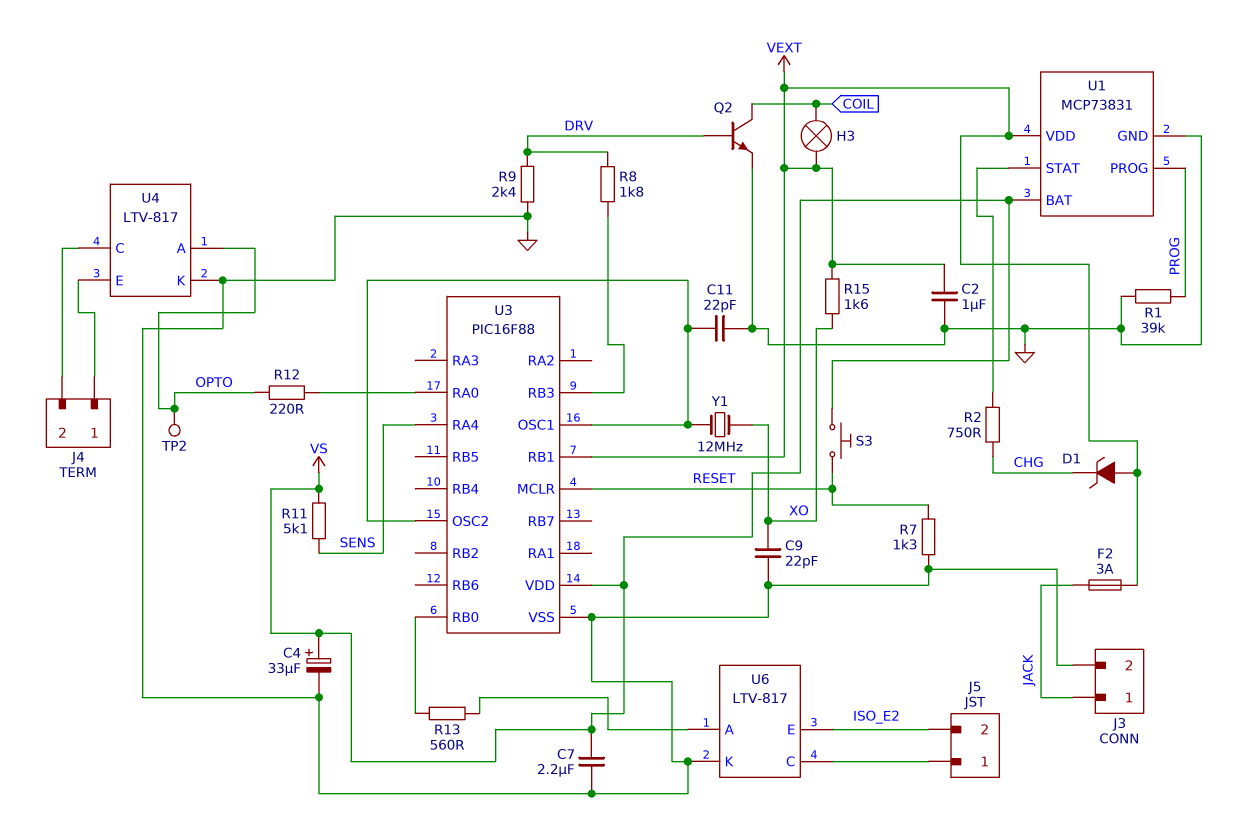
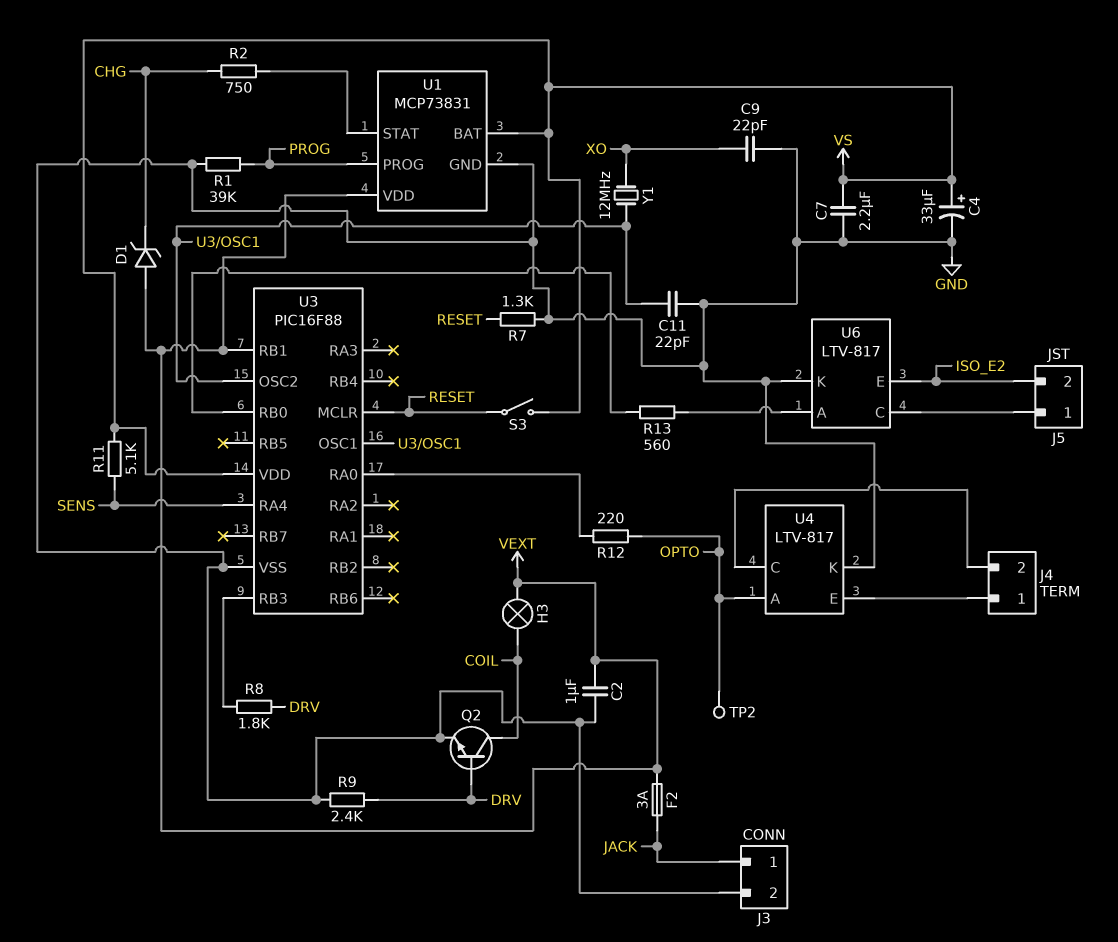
R15: 1.6k (VEXT, XO) -> none
S3: button (RESET, VS) -> switch (RESET, VS)

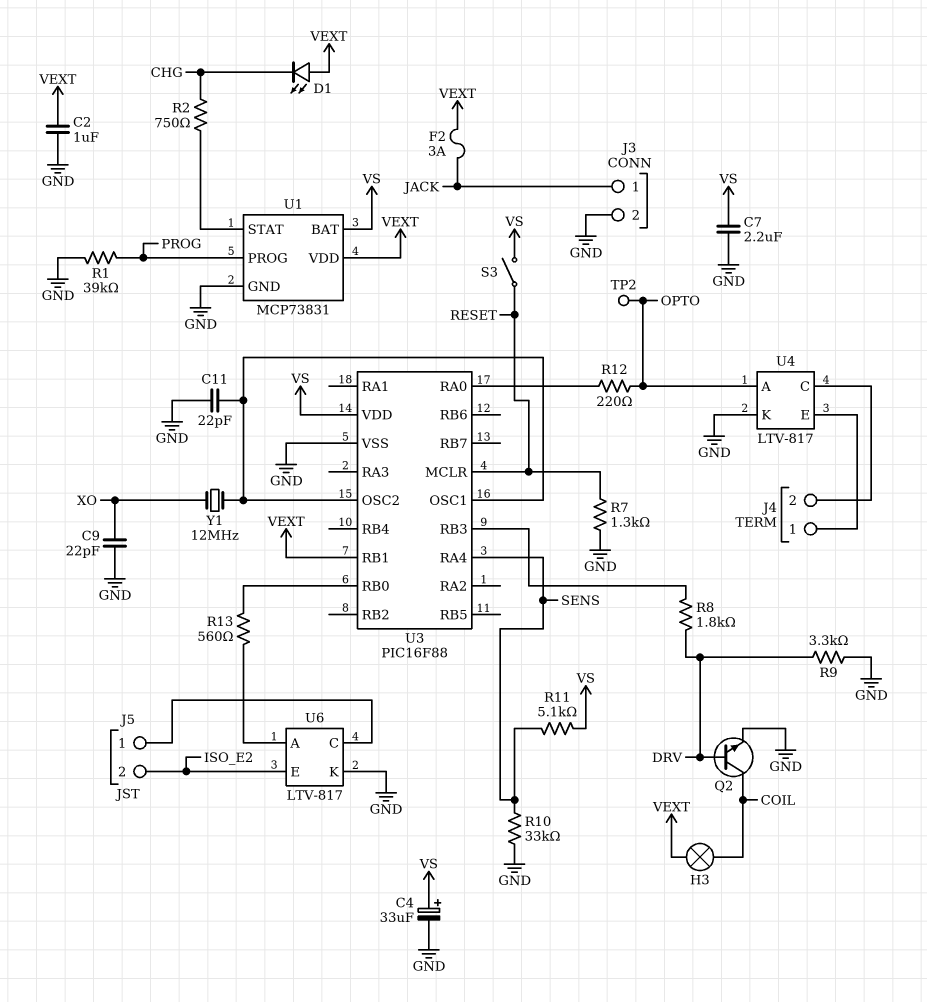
D1: zener (A VEXT, K CHG) -> LED (A VEXT, K CHG)
R9: 2.4k (DRV, GND) -> 3.3k (DRV, GND)
R10: none -> 33k (GND, SENS)

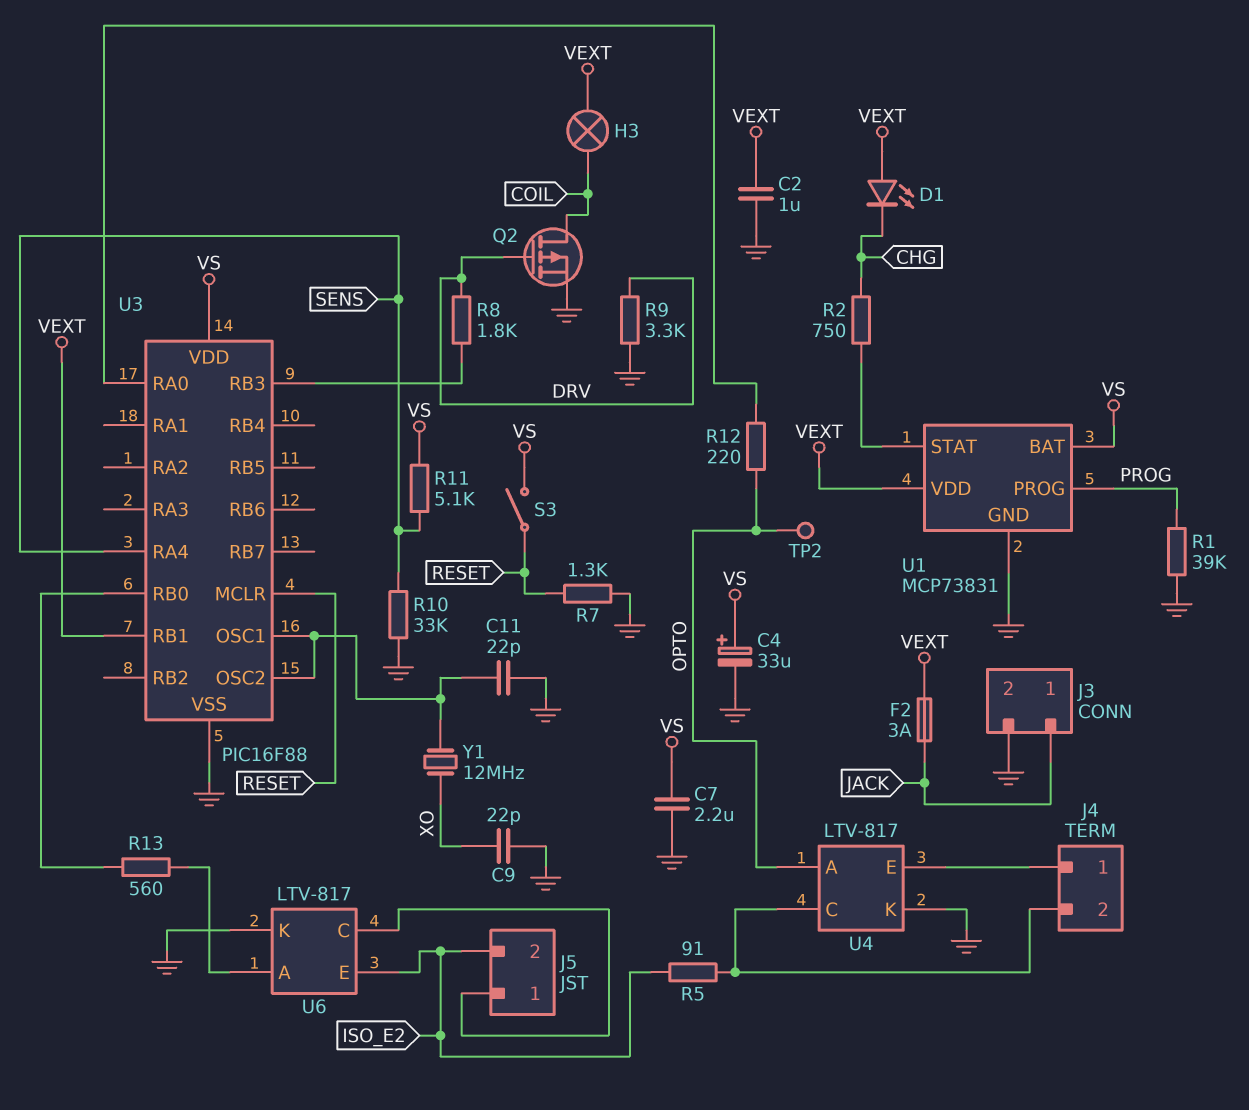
Q2: NPN (B DRV, C COIL, E GND) -> PMOS (G DRV, D COIL, S GND)
R5: none -> 91 (ISO_E2, J4/2)

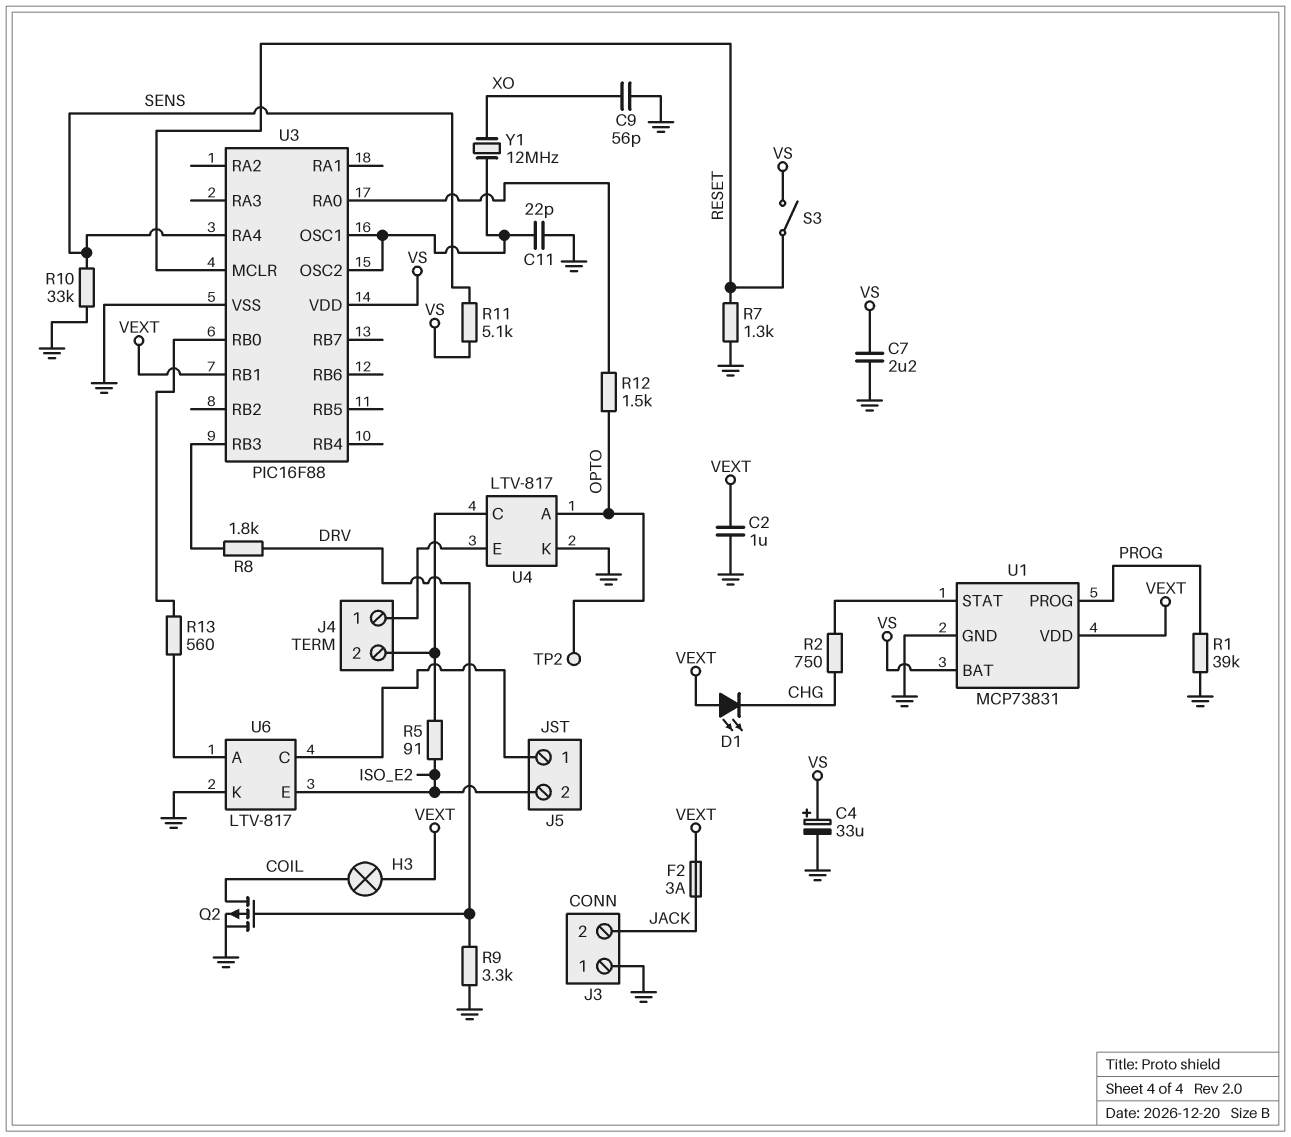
C9: 22pF (GND, XO) -> 56pF (GND, XO)
J3 pin 1: JACK -> GND
J3 pin 2: GND -> JACK
R12: 220 (OPTO, U3/RA0) -> 1.5k (OPTO, U3/RA0)

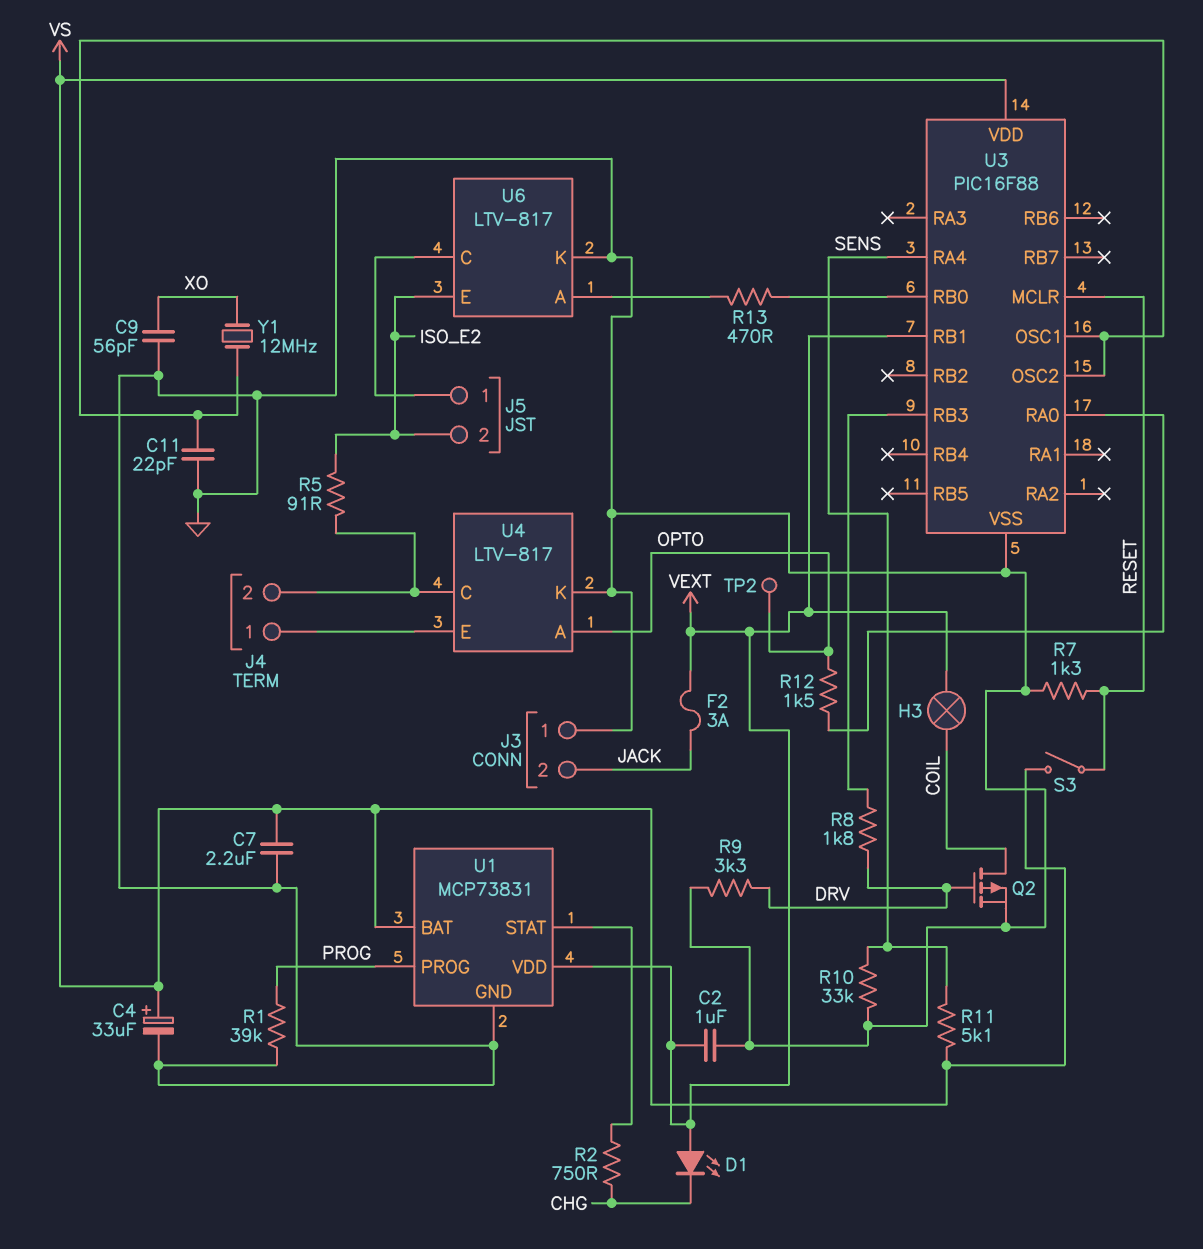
R13: 560 (U3/RB0, U6/A) -> 470 (U3/RB0, U6/A)

